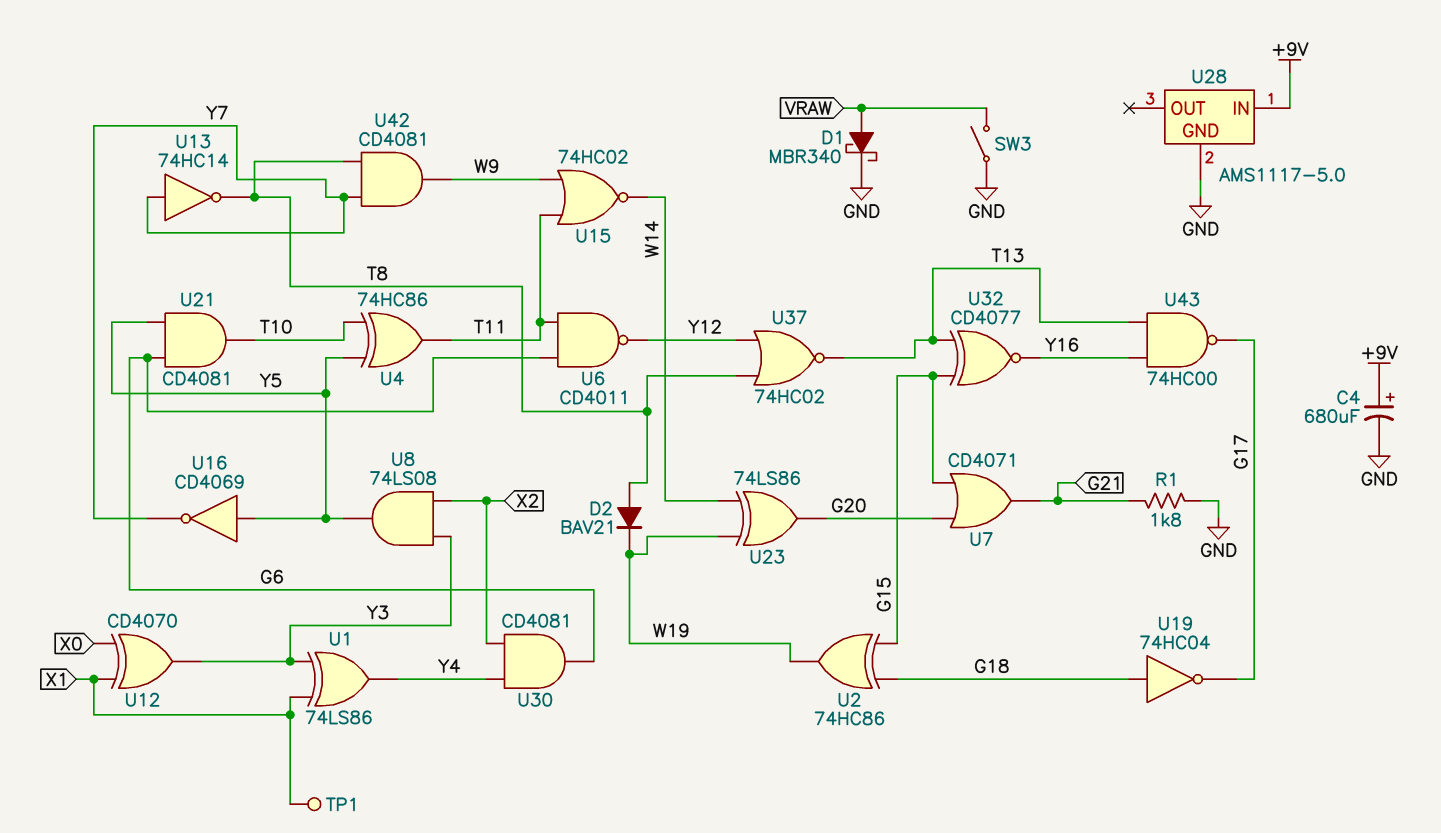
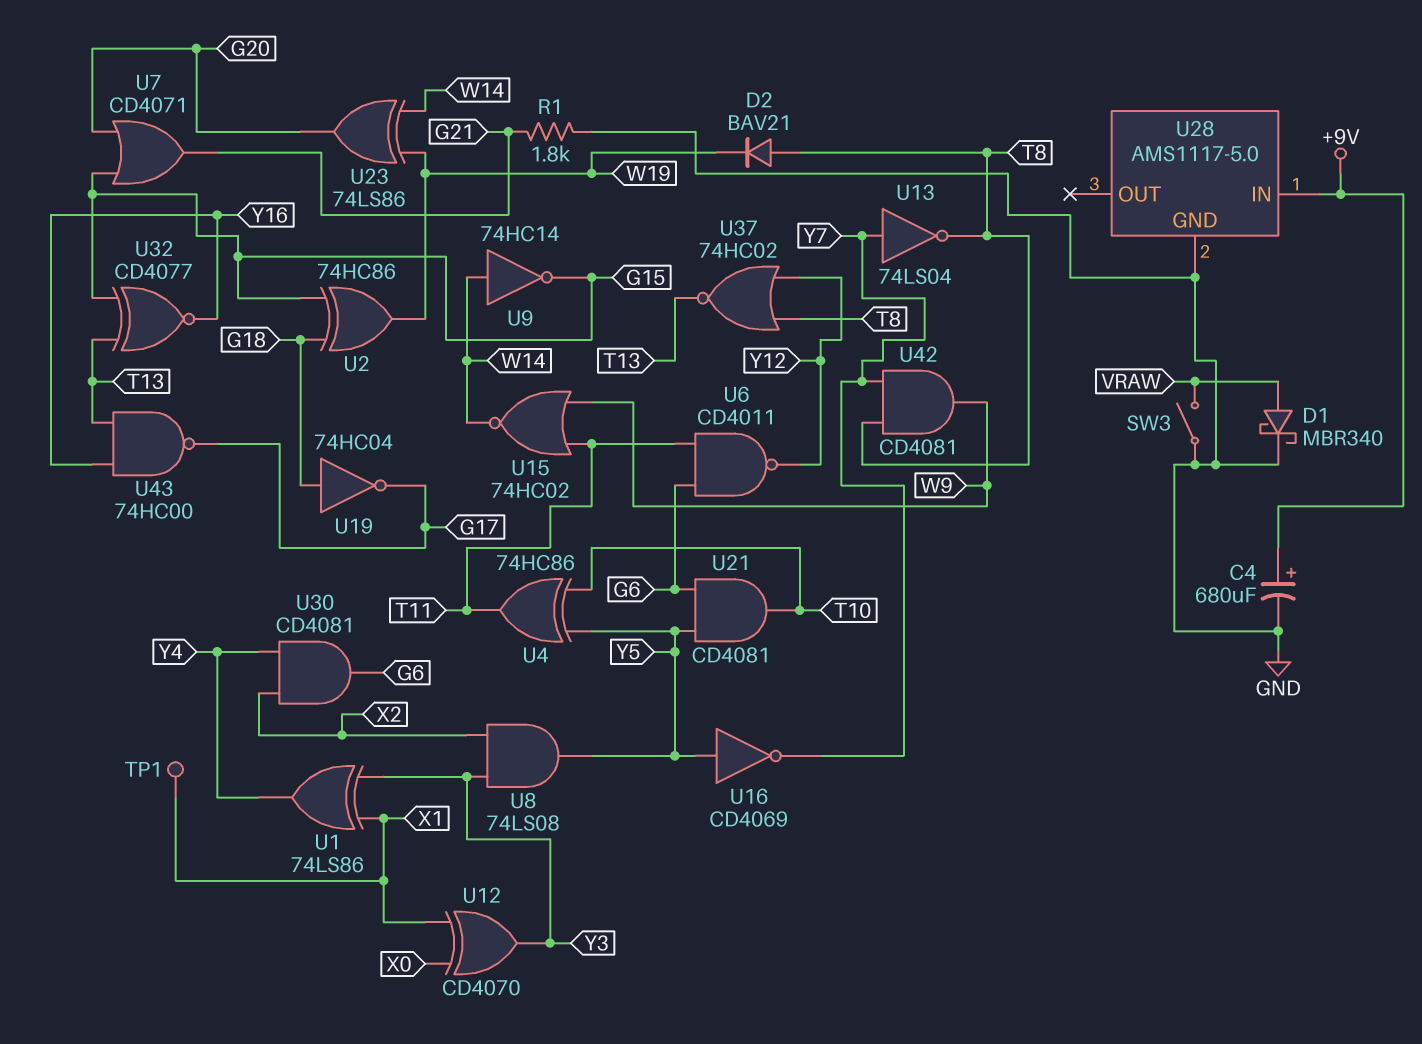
U9: none -> NOT 74HC14 (in W14, out G15)
U13: NOT 74HC14 (in Y7, out T8) -> NOT 74LS04 (in Y7, out T8)

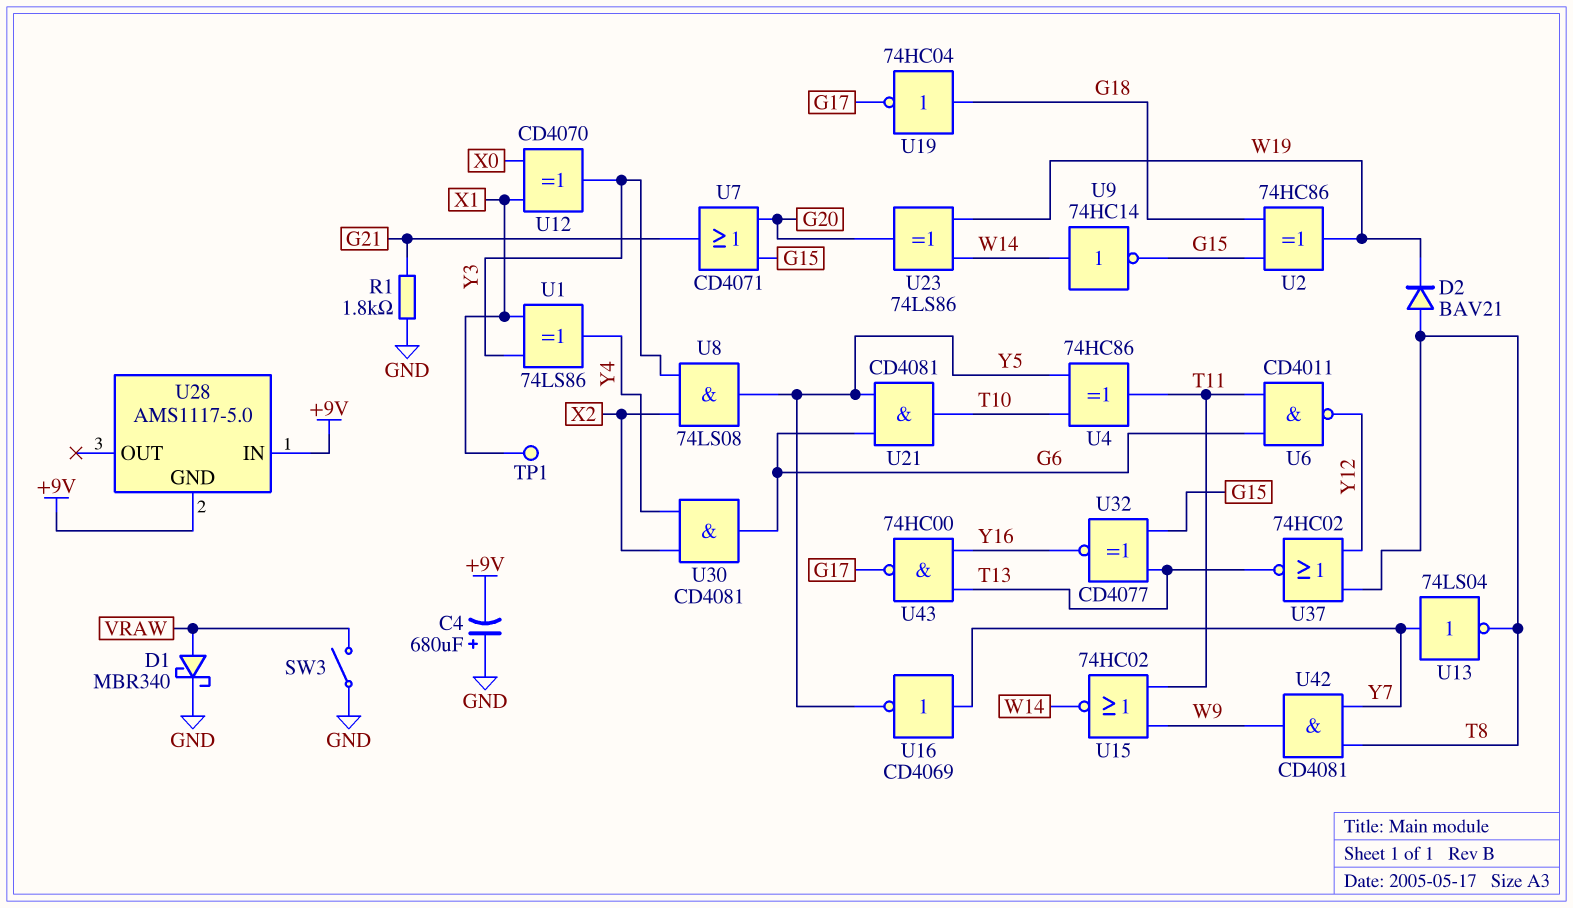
C4: 680uF (plus +9V, minus GND) -> 680uF (plus GND, minus +9V)
U16: NOT CD4069 (in Y5, out Y7) -> NOT CD4069 (in Y7, out Y5)
U28 pin GND: GND -> +9V

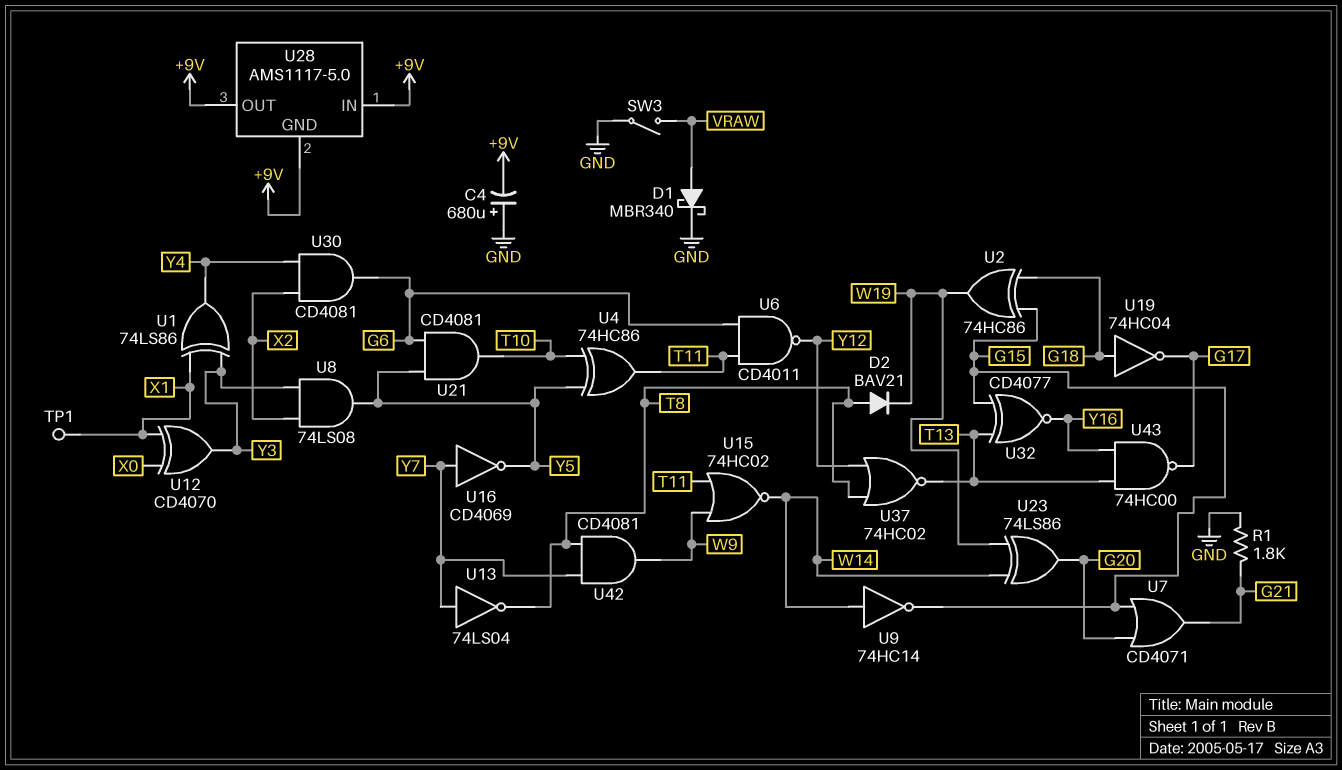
U28 pin OUT: none -> +9V

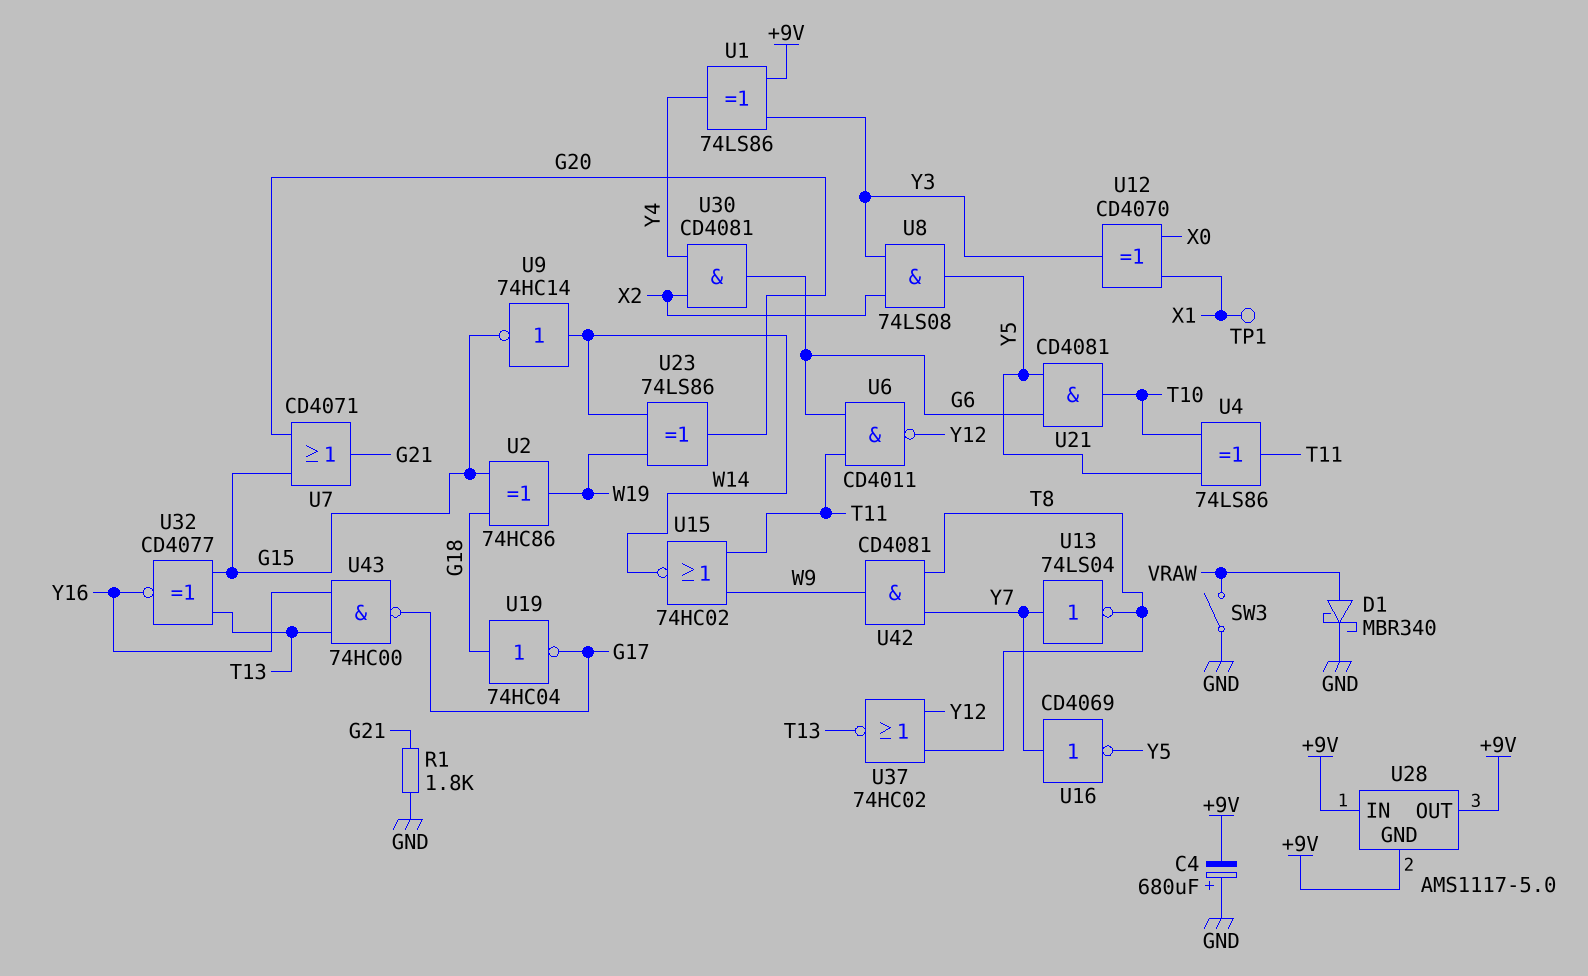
D2: diode BAV21 (A T8, K W19) -> none
U1: XOR 74LS86 (in X1, in Y3, out Y4) -> XOR 74LS86 (in +9V, in Y3, out Y4)
U4: XOR 74HC86 (in T10, in Y5, out T11) -> XOR 74LS86 (in T10, in Y5, out T11)

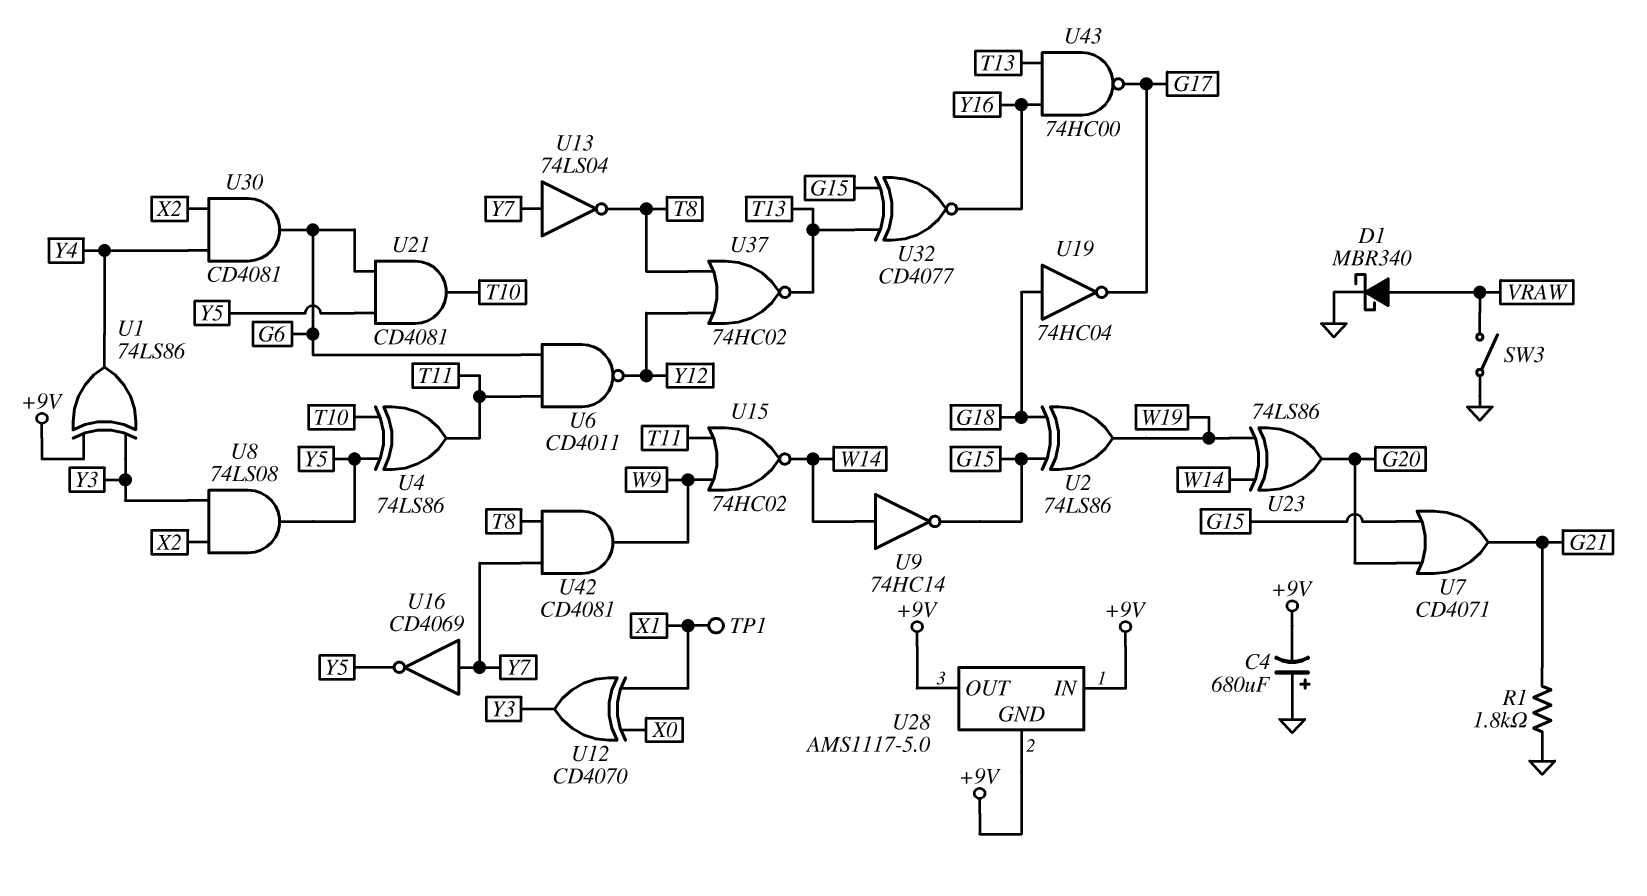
U2: XOR 74HC86 (in G15, in G18, out W19) -> XOR 74LS86 (in G15, in G18, out W19)

